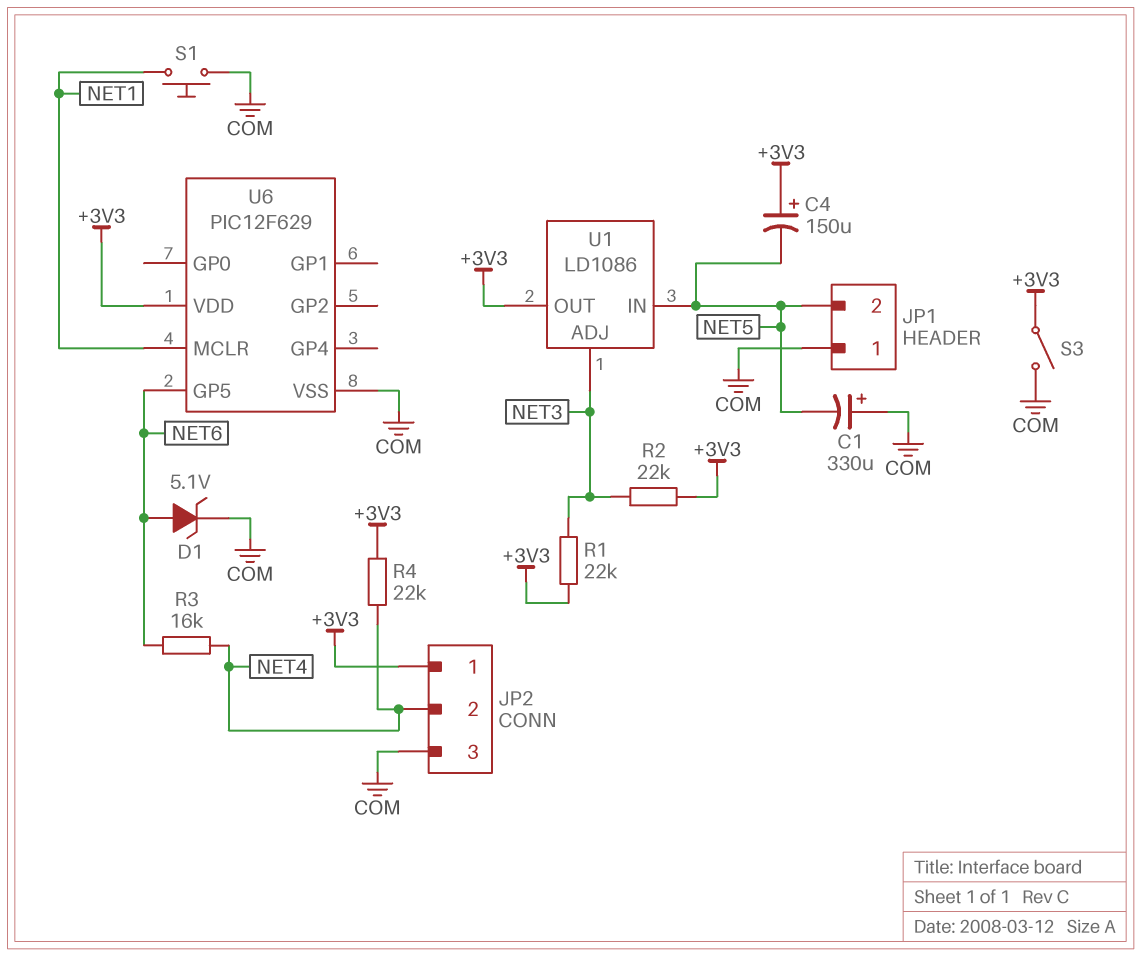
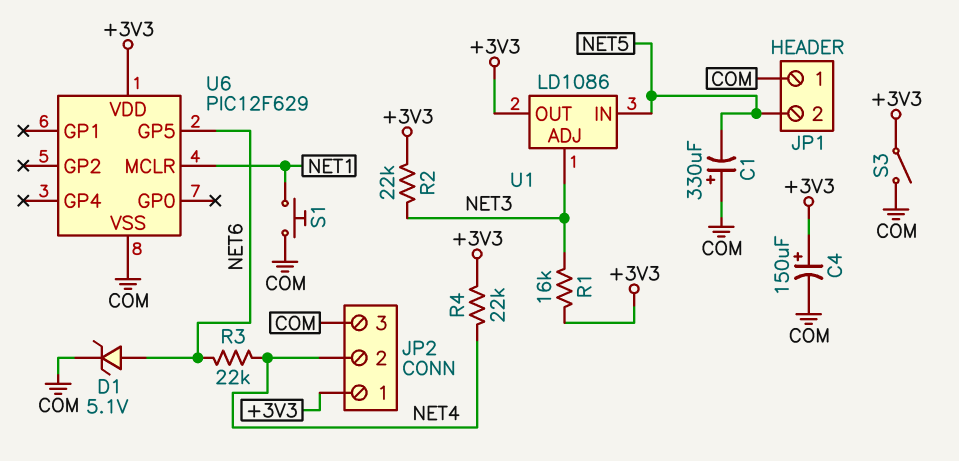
C4: 150uF (plus +3V3, minus NET5) -> 150uF (plus +3V3, minus COM)
R1: 22k (+3V3, NET3) -> 16k (+3V3, NET3)
R3: 16k (NET4, NET6) -> 22k (NET4, NET6)

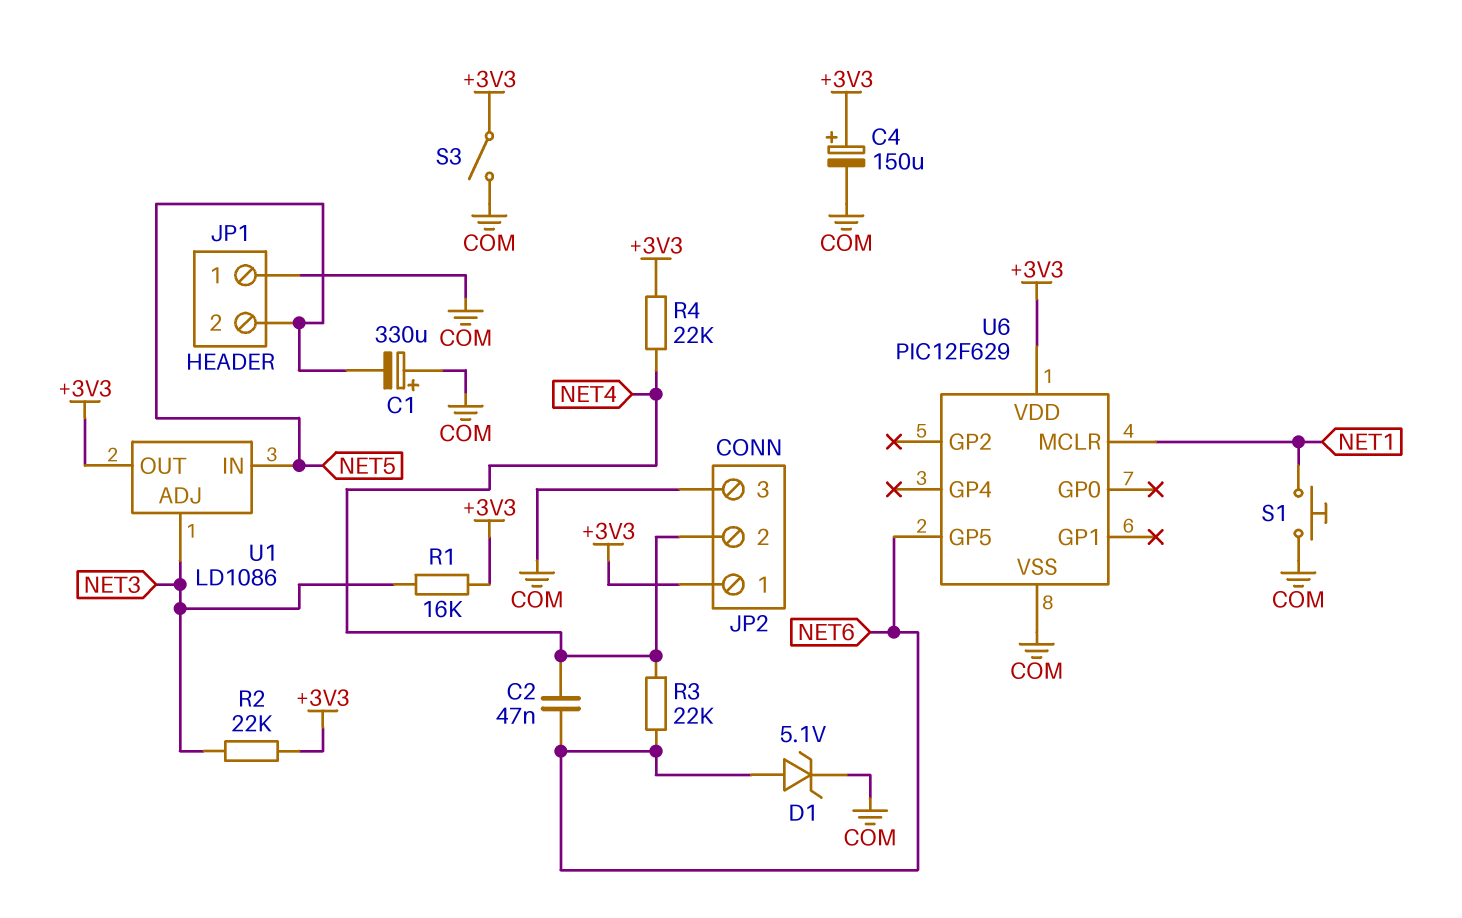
C2: none -> 47nF (NET4, NET6)

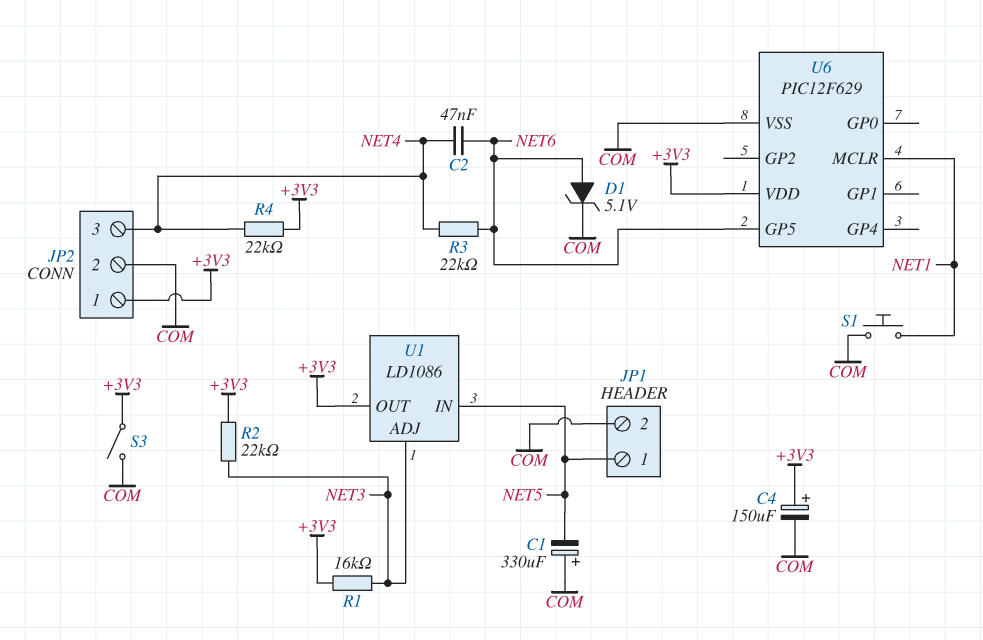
JP1 pin 1: COM -> NET5
JP1 pin 2: NET5 -> COM
JP2 pin 2: NET4 -> COM
JP2 pin 3: COM -> NET4

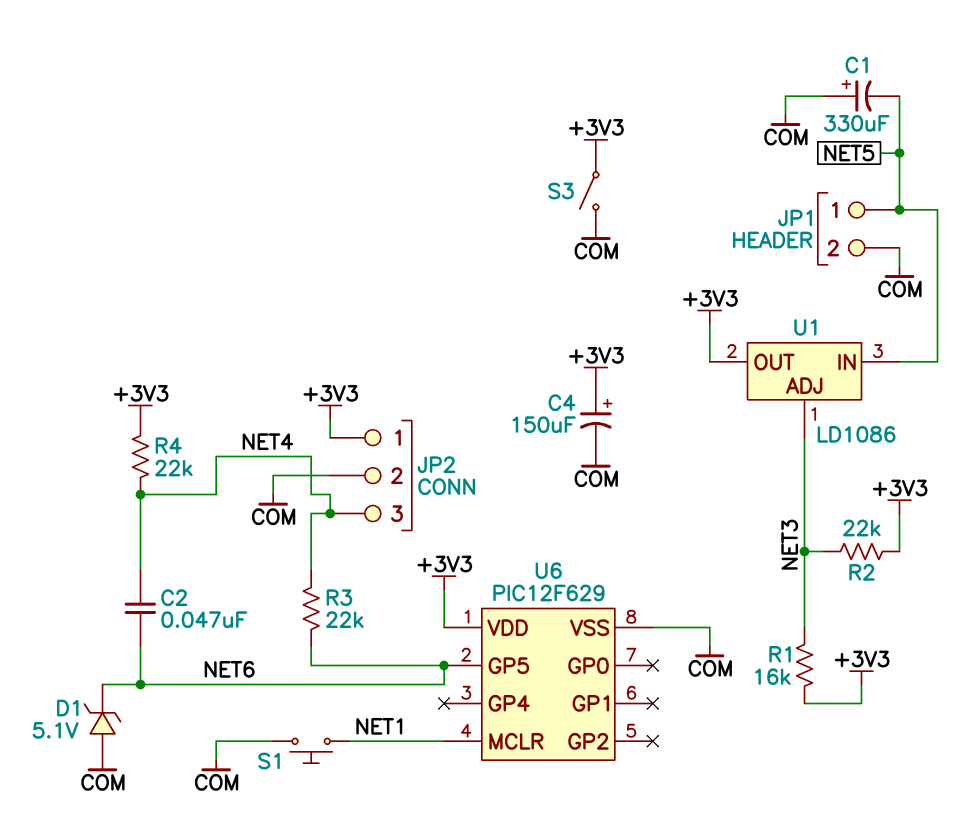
D1: zener 5.1V (A NET6, K COM) -> zener 5.1V (A COM, K NET6)

